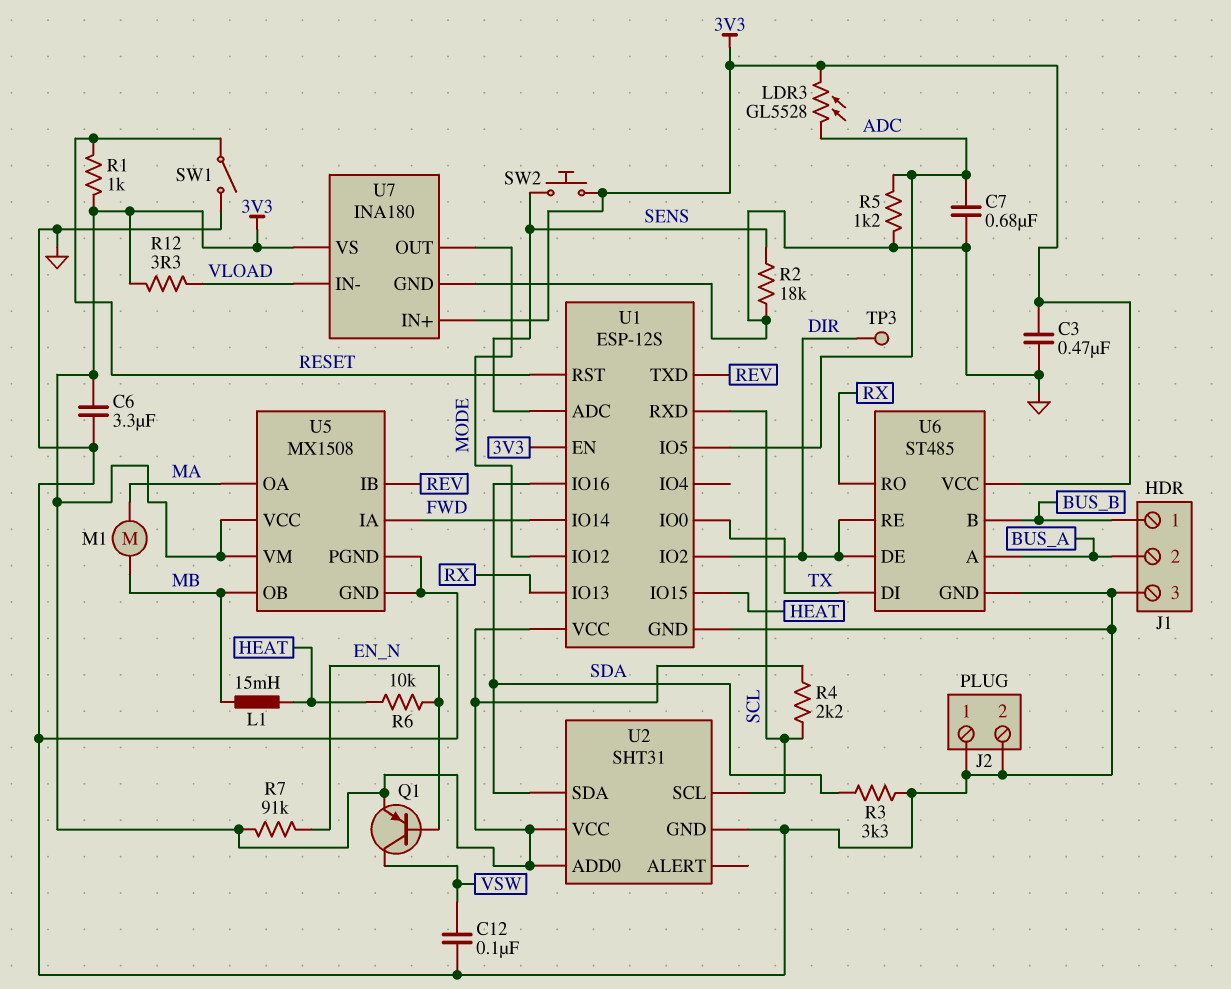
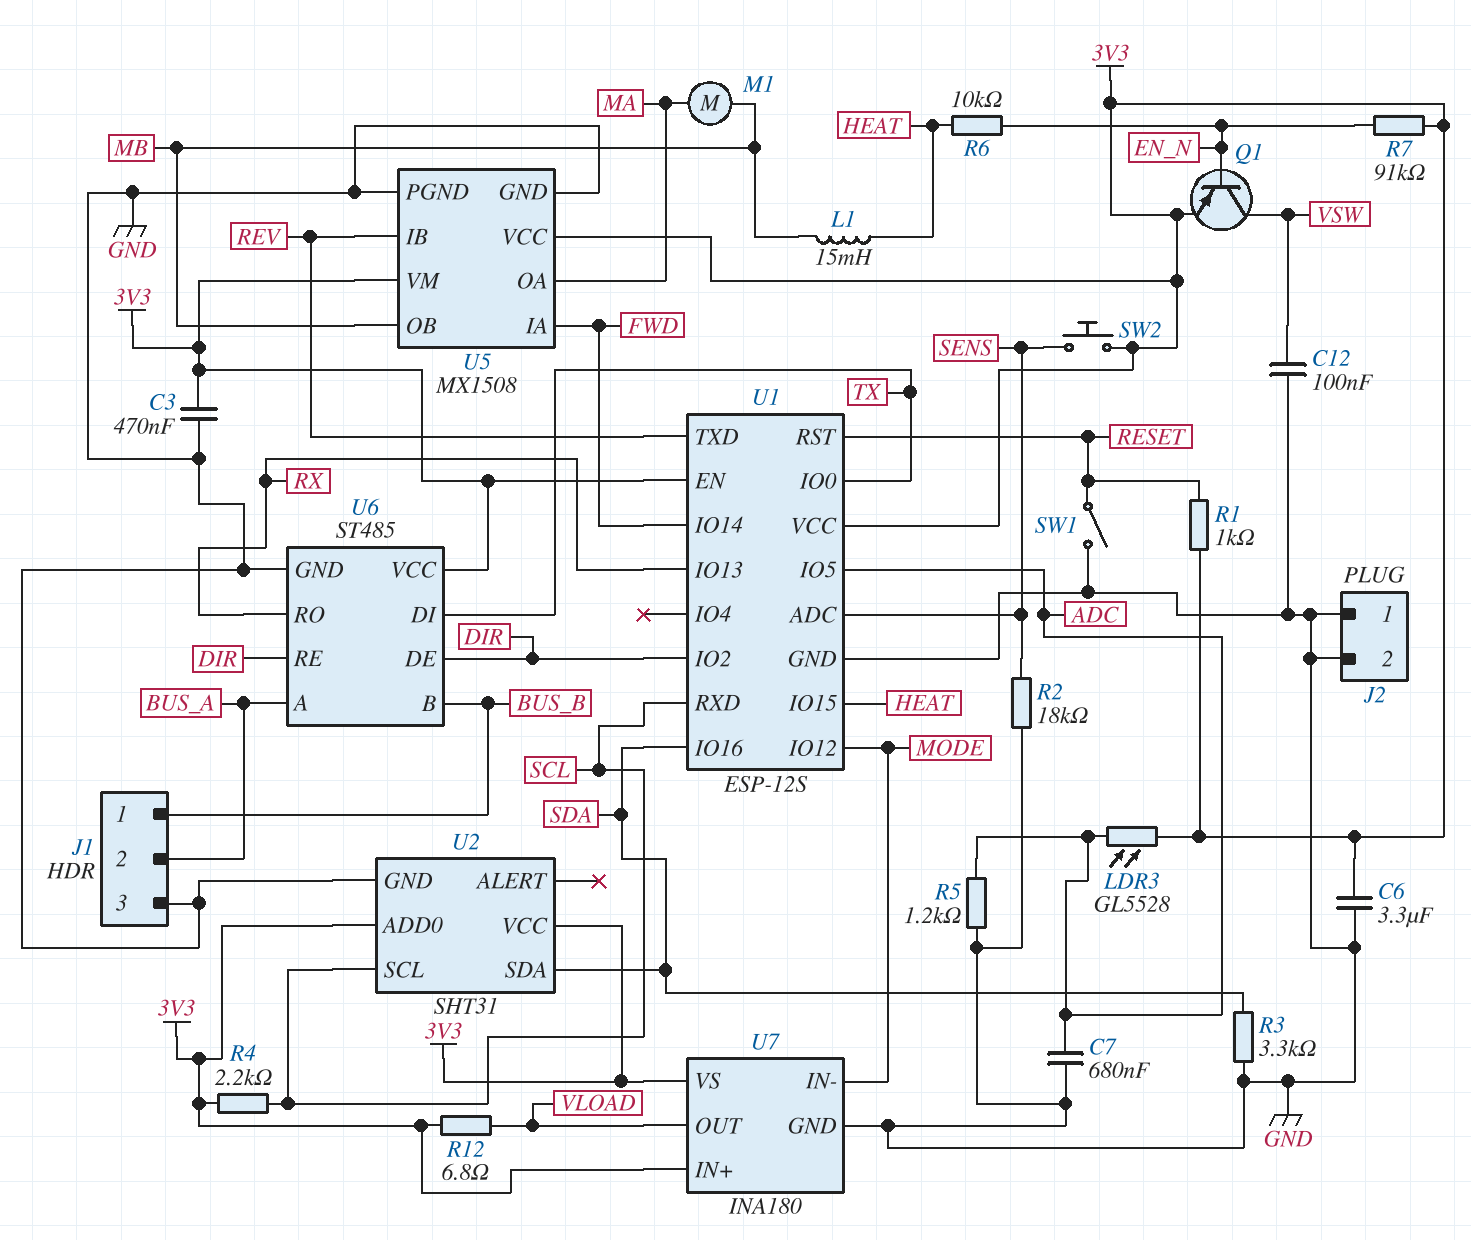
R12: 3.3 (3V3, VLOAD) -> 6.8 (3V3, VLOAD)
TP3: test point (DIR) -> none
U7 pin IN-: VLOAD -> MODE
U7 pin OUT: MODE -> VLOAD

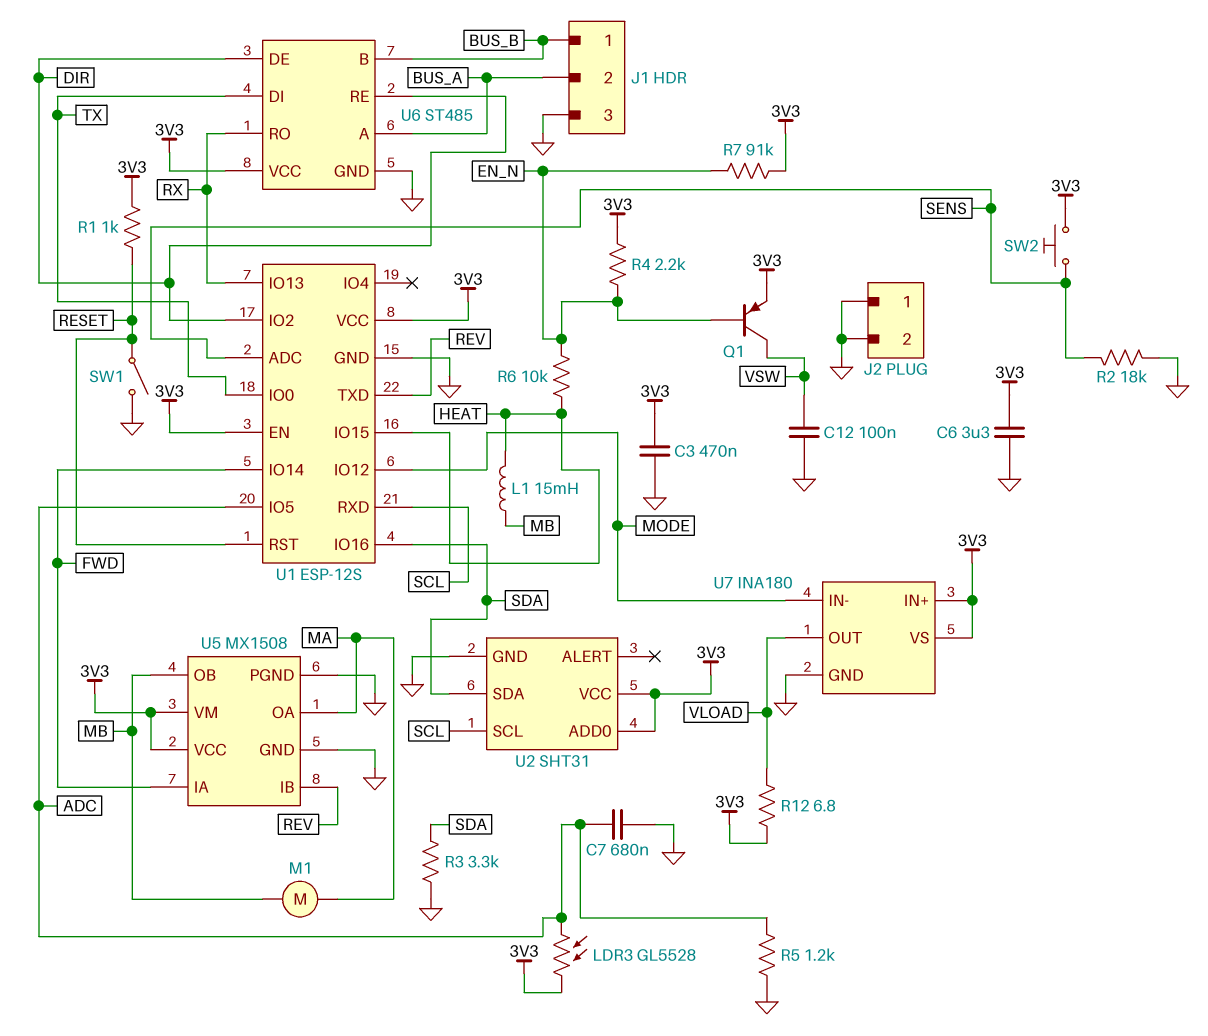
R4: 2.2k (3V3, SCL) -> 2.2k (3V3, EN_N)

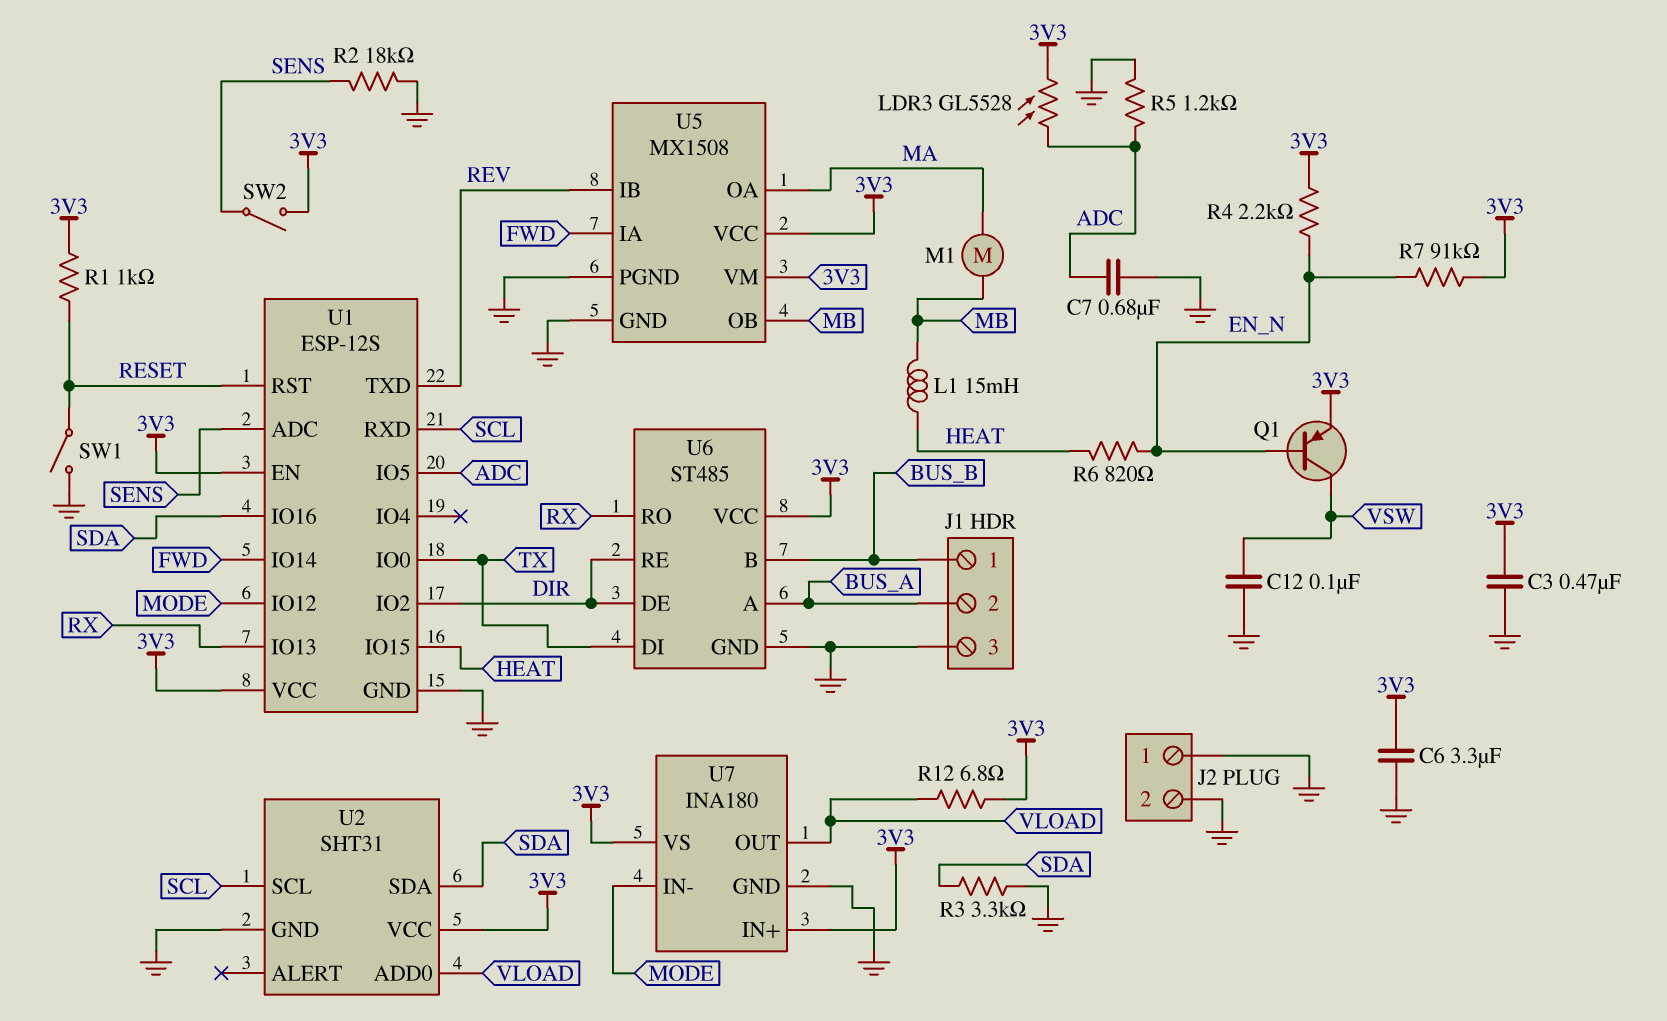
R6: 10k (EN_N, HEAT) -> 820 (EN_N, HEAT)
SW2: button (3V3, SENS) -> switch (3V3, SENS)
U2 pin ADD0: 3V3 -> VLOAD

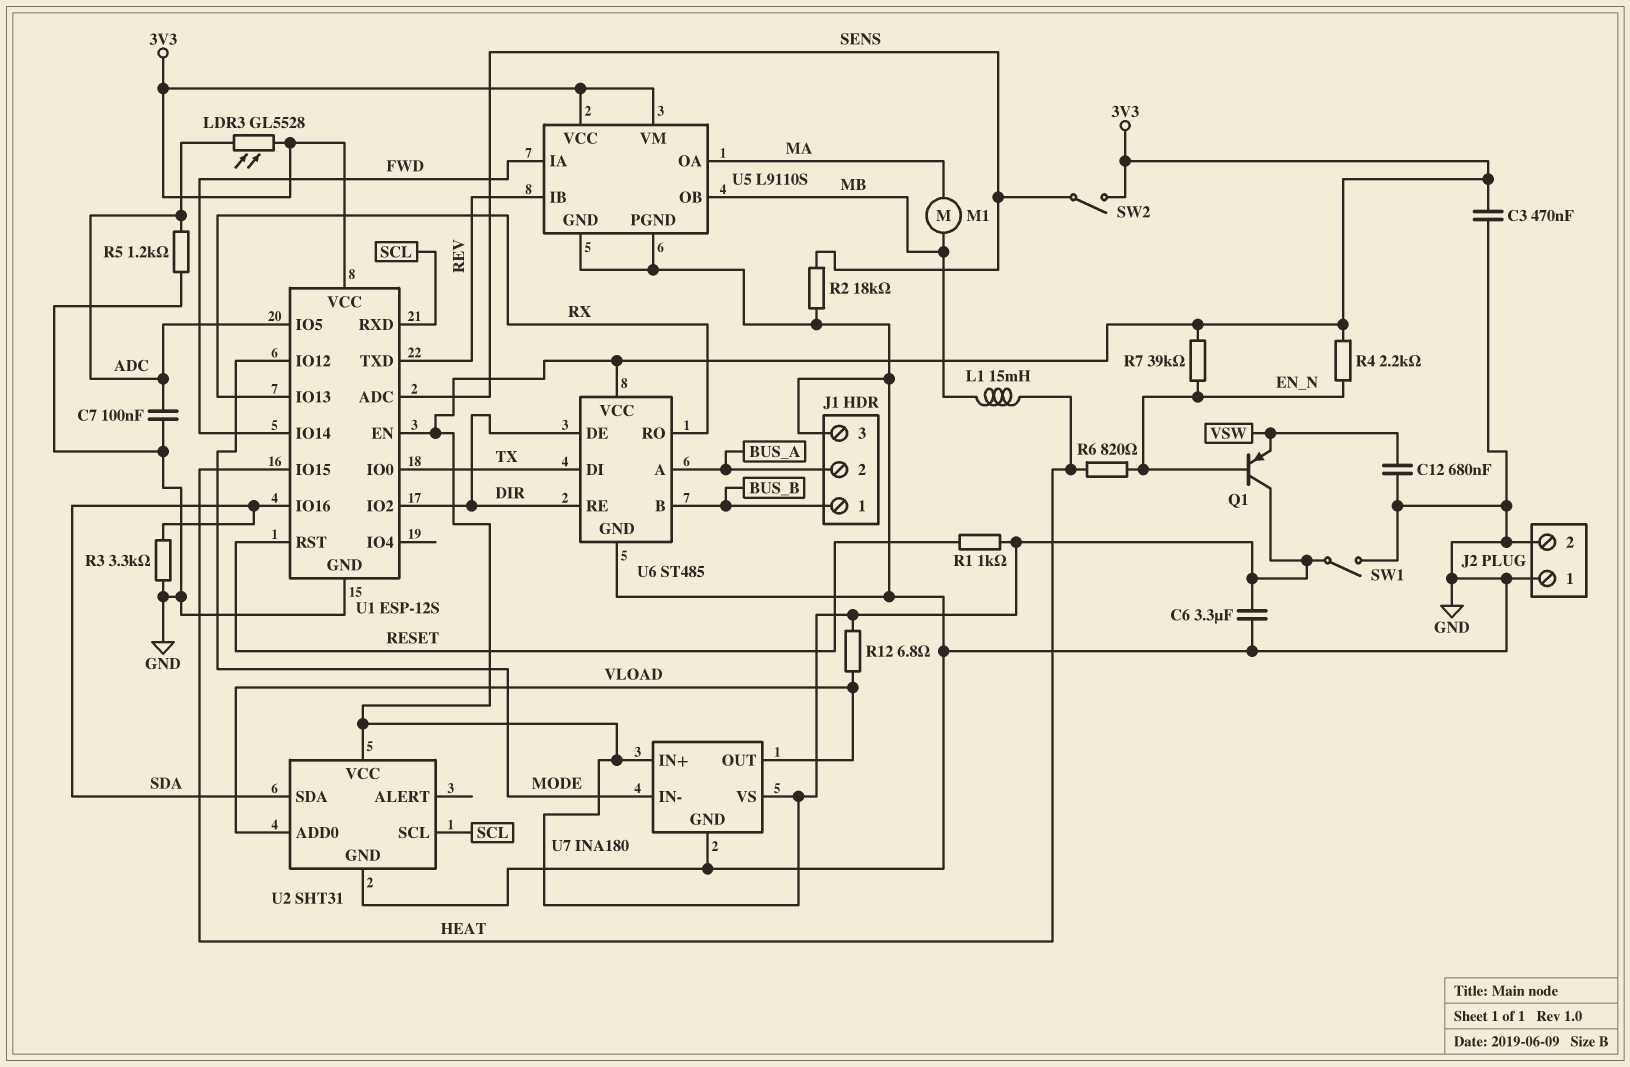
C7: 680nF (ADC, GND) -> 100nF (ADC, GND)
C12: 100nF (GND, VSW) -> 680nF (GND, VSW)
Q1: PNP (B EN_N, C VSW, E 3V3) -> PNP (B EN_N, C 3V3, E VSW)
R7: 91k (3V3, EN_N) -> 39k (3V3, EN_N)
SW1: switch (GND, RESET) -> switch (3V3, GND)
U5: MX1508 -> L9110S

